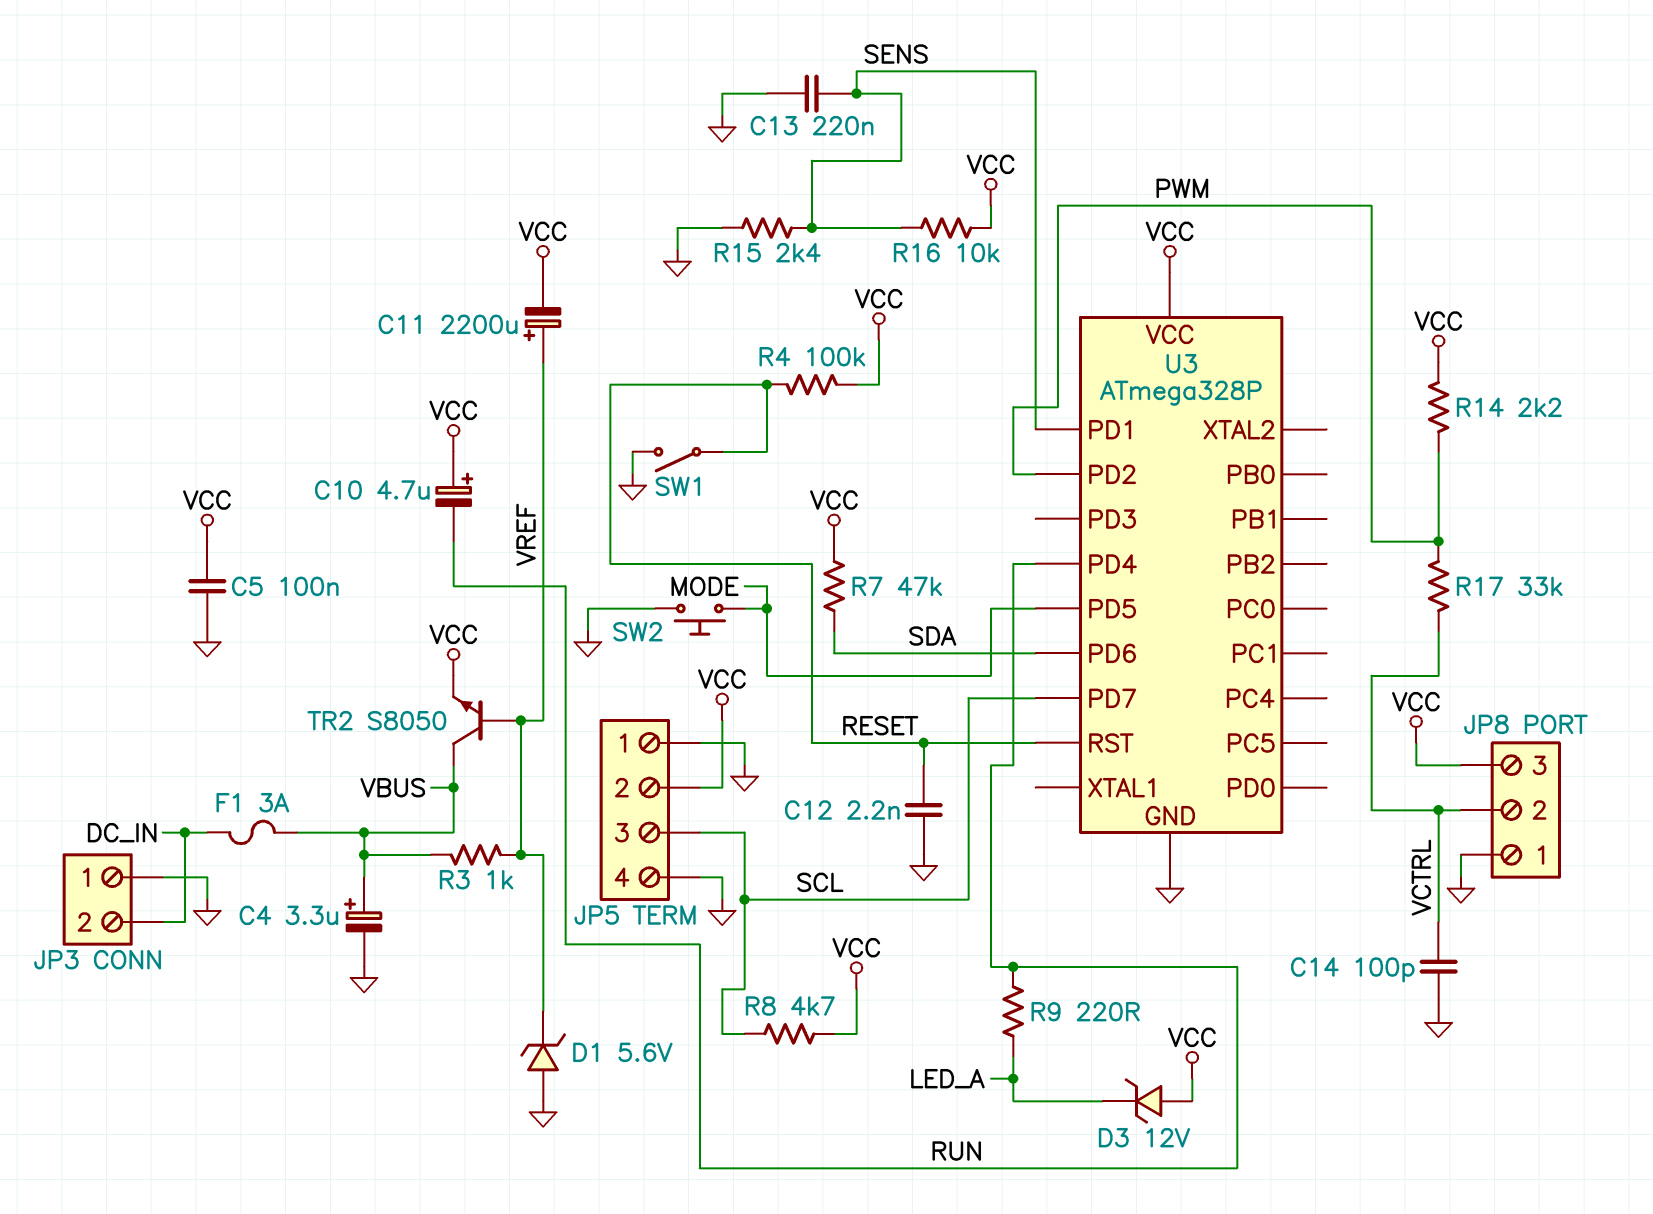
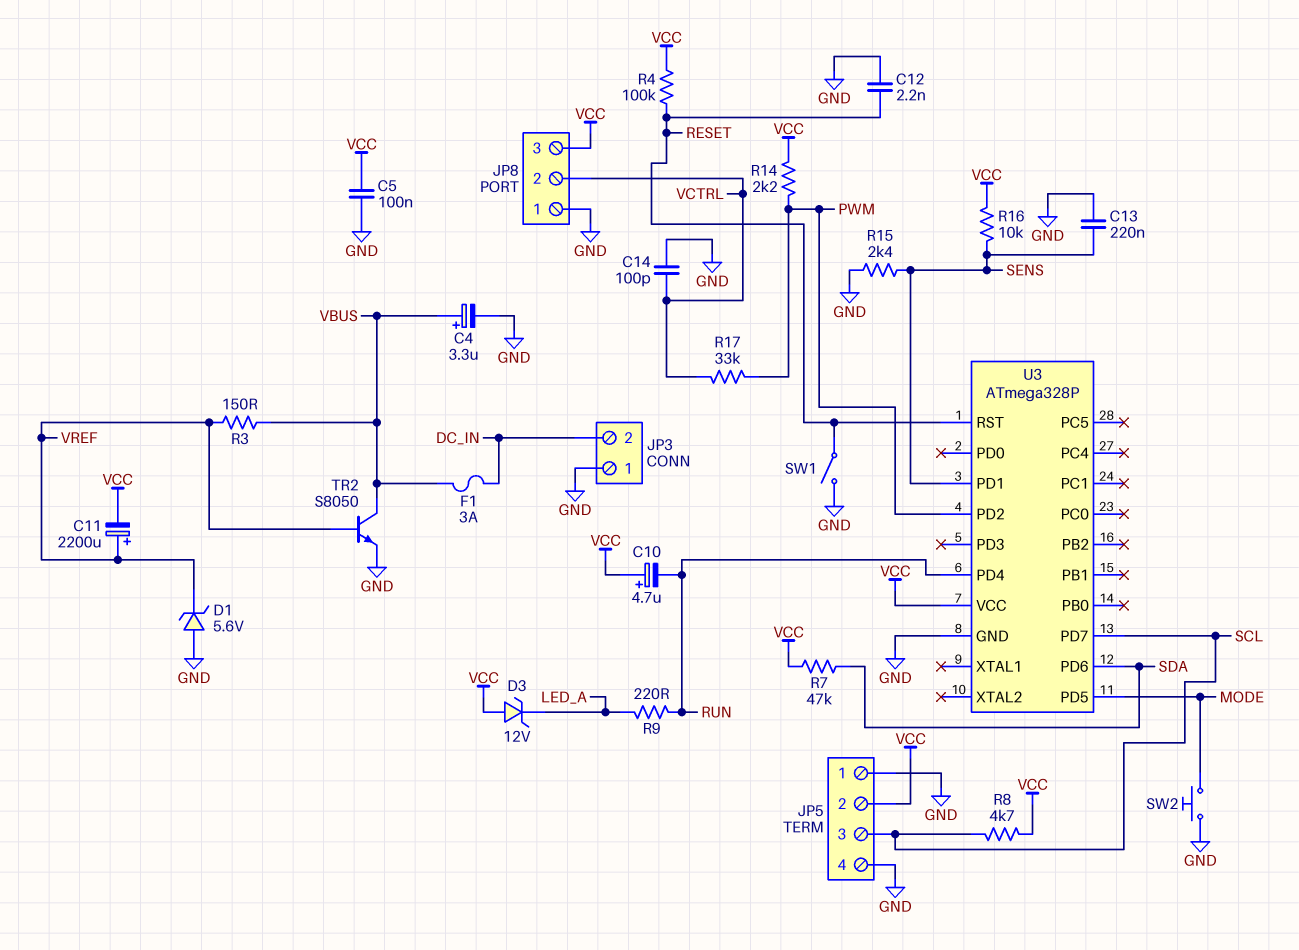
R3: 1k (VBUS, VREF) -> 150 (VBUS, VREF)
TR2: NPN S8050 (B VREF, C VBUS, E VCC) -> NPN S8050 (B VREF, C VBUS, E GND)

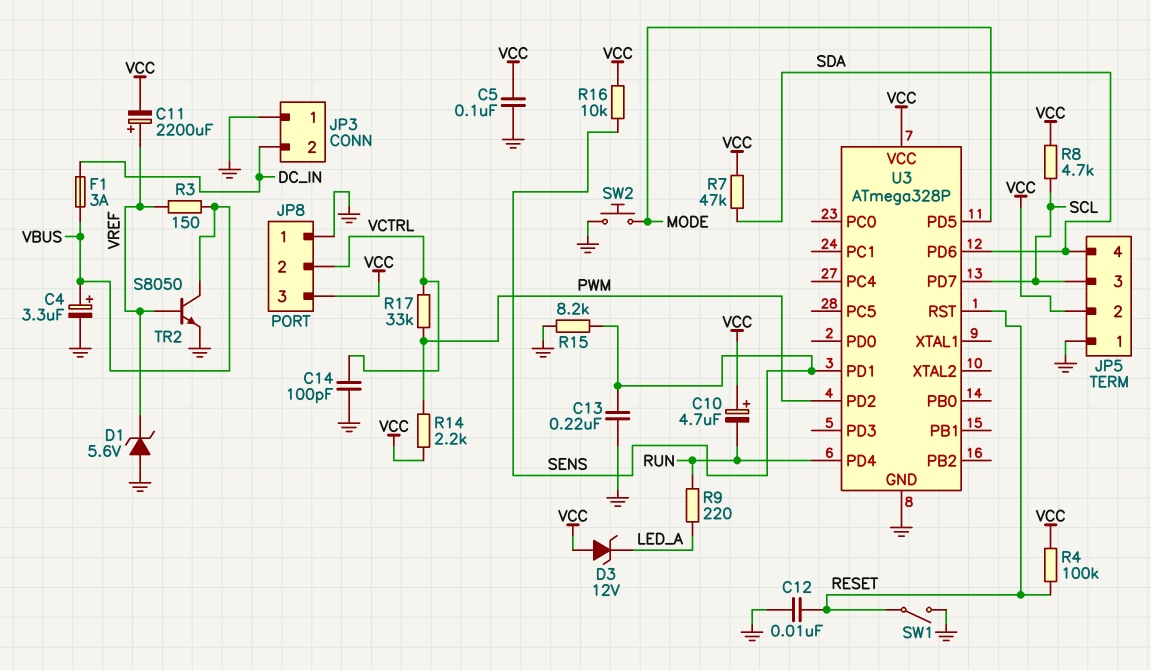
C12: 2.2nF (GND, RESET) -> 10nF (GND, RESET)
JP5 pin 4: GND -> SDA
R15: 2.4k (GND, SENS) -> 8.2k (GND, SENS)

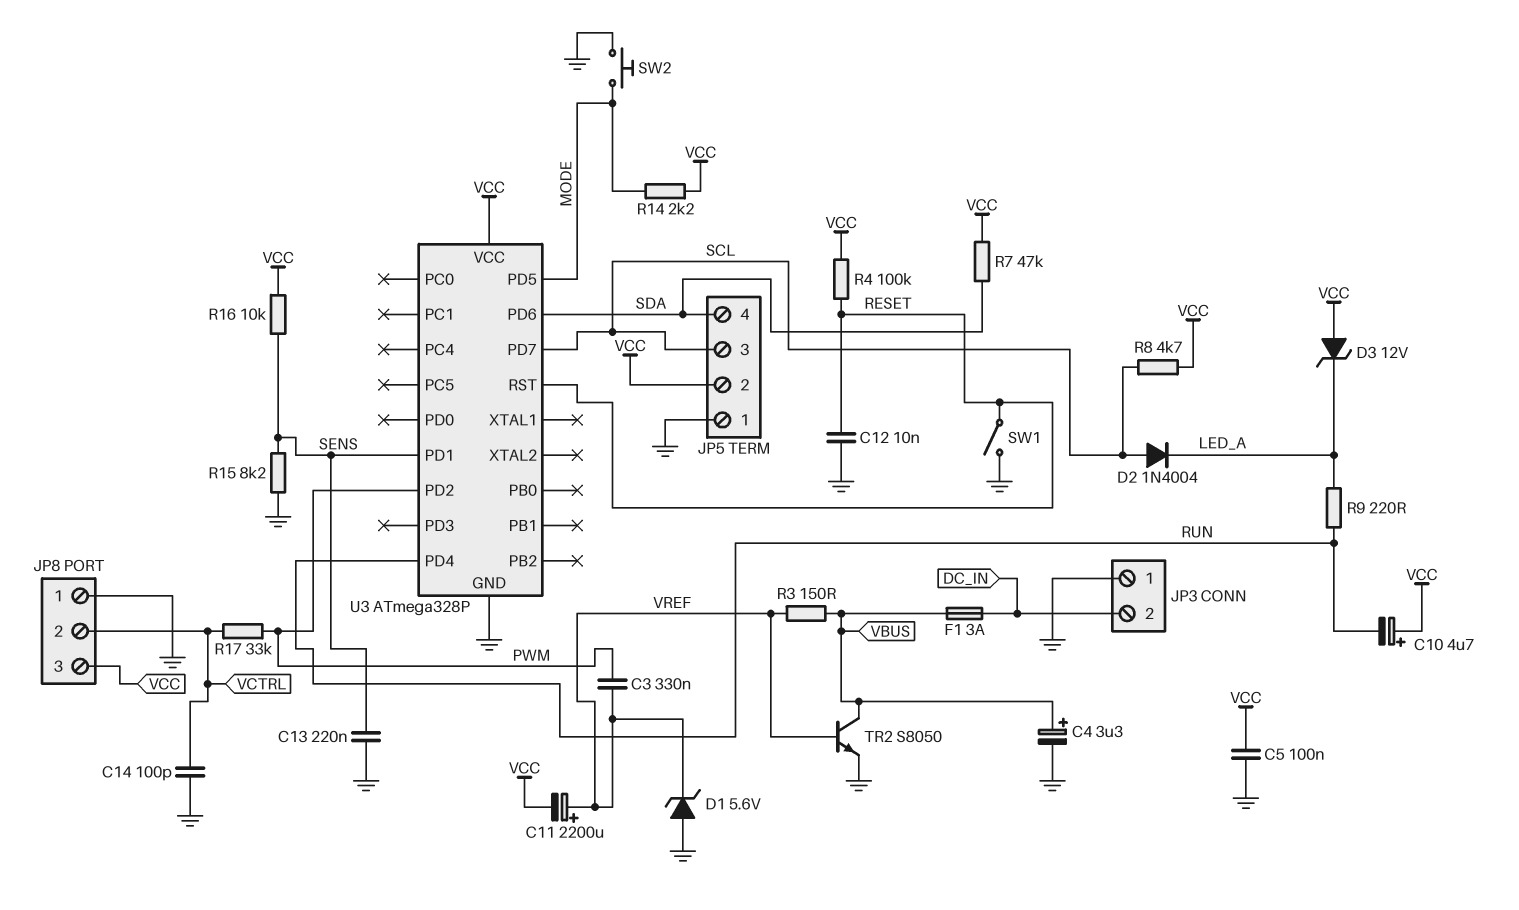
C3: none -> 330nF (PWM, VREF)
D2: none -> diode 1N4004 (A SCL, K LED_A)
R14: 2.2k (PWM, VCC) -> 2.2k (MODE, VCC)

